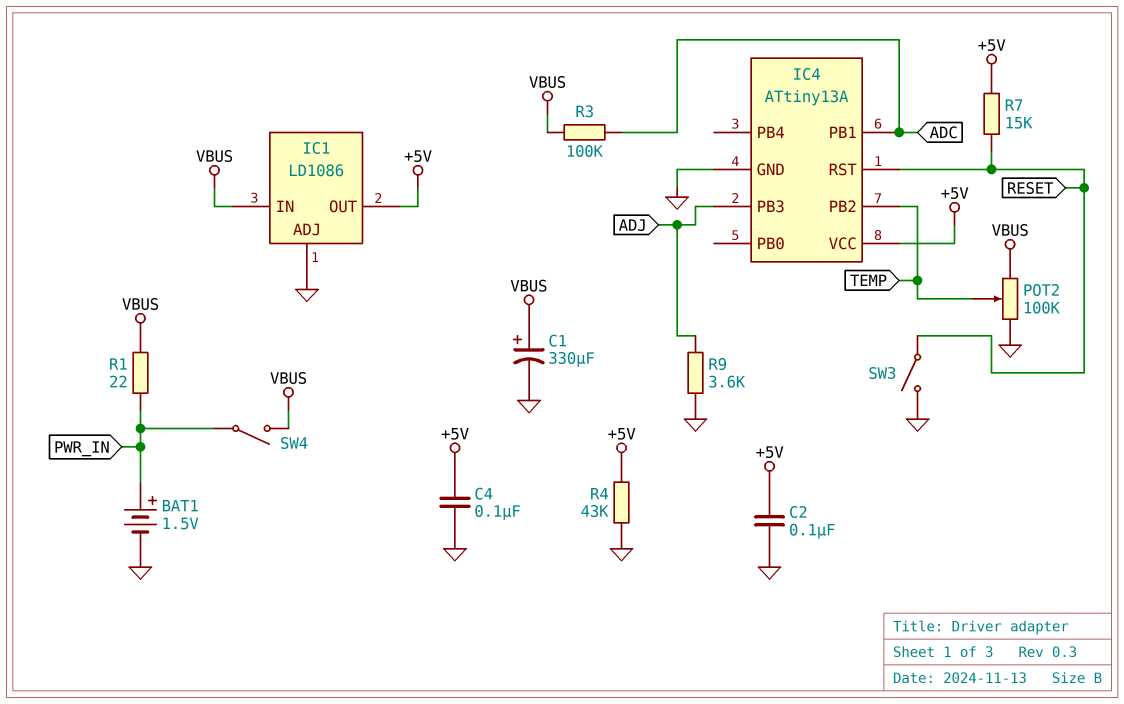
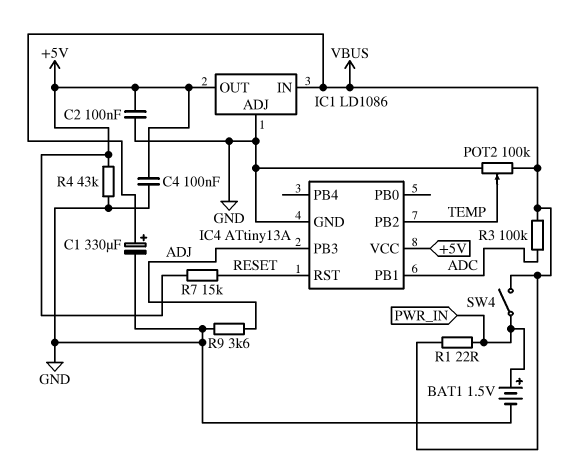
SW3: switch (GND, RESET) -> none

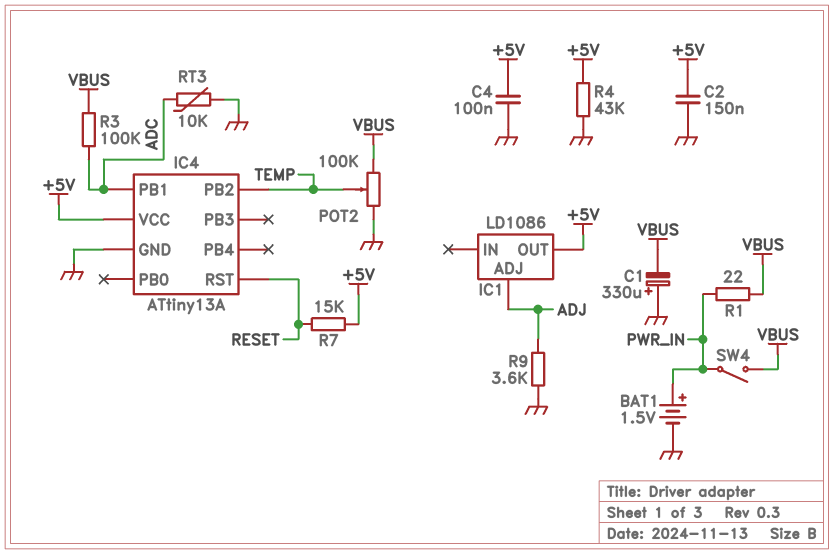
C1: 330uF (plus VBUS, minus GND) -> 330uF (plus GND, minus VBUS)
C2: 100nF (+5V, GND) -> 150nF (+5V, GND)
IC1 pin ADJ: GND -> ADJ
IC1 pin IN: VBUS -> none
IC4 pin PB3: ADJ -> none
RT3: none -> 10k (ADC, GND)

